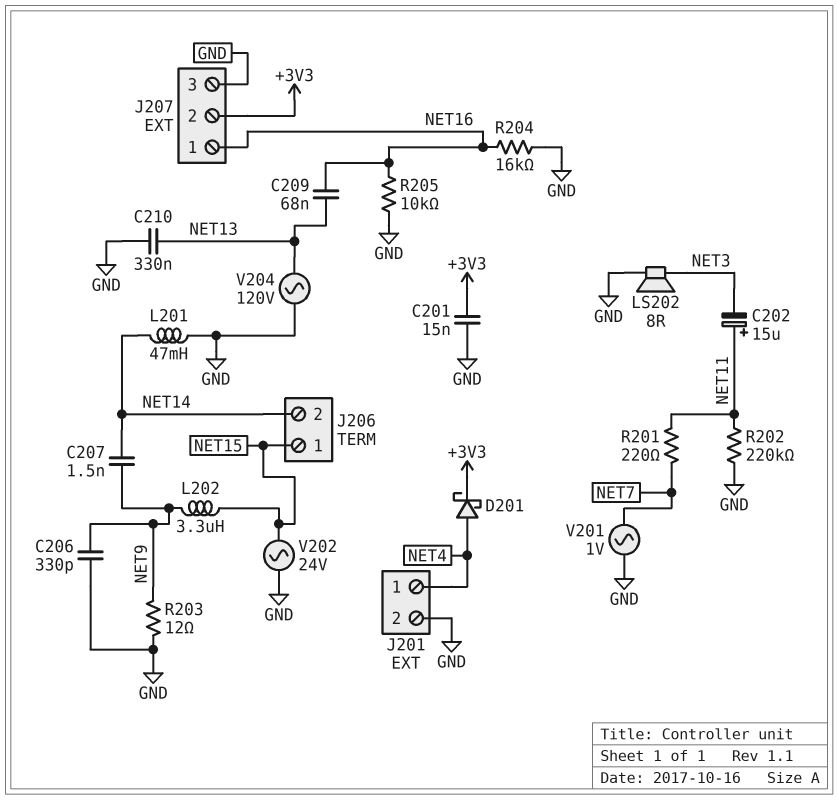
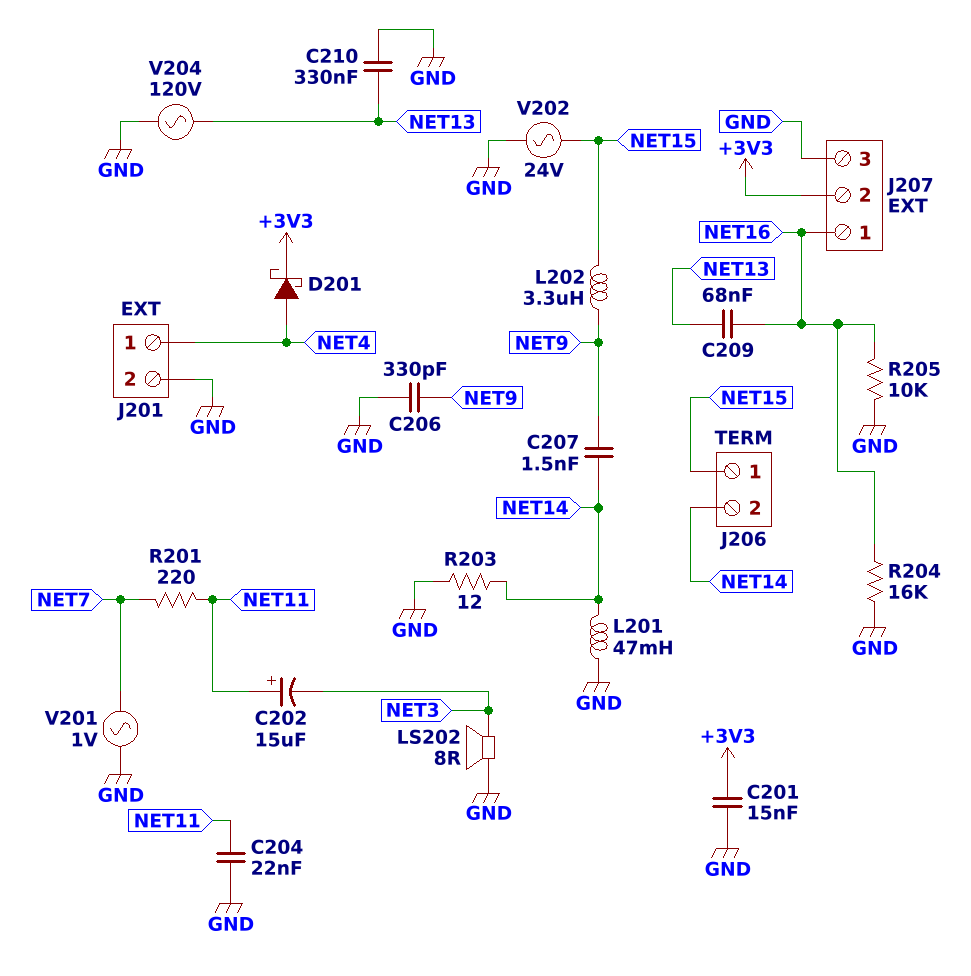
C204: none -> 22nF (GND, NET11)
R202: 220k (GND, NET11) -> none
R203: 12 (GND, NET9) -> 12 (GND, NET14)

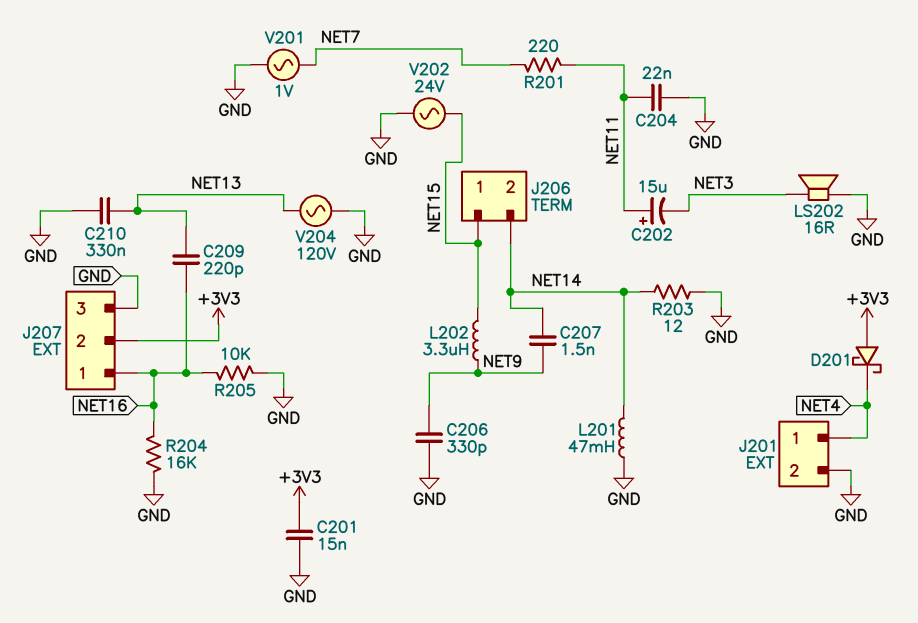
C209: 68nF (NET13, NET16) -> 220pF (NET13, NET16)
D201: schottky (A NET4, K +3V3) -> schottky (A +3V3, K NET4)
LS202: speaker 8R (GND, NET3) -> speaker 16R (GND, NET3)

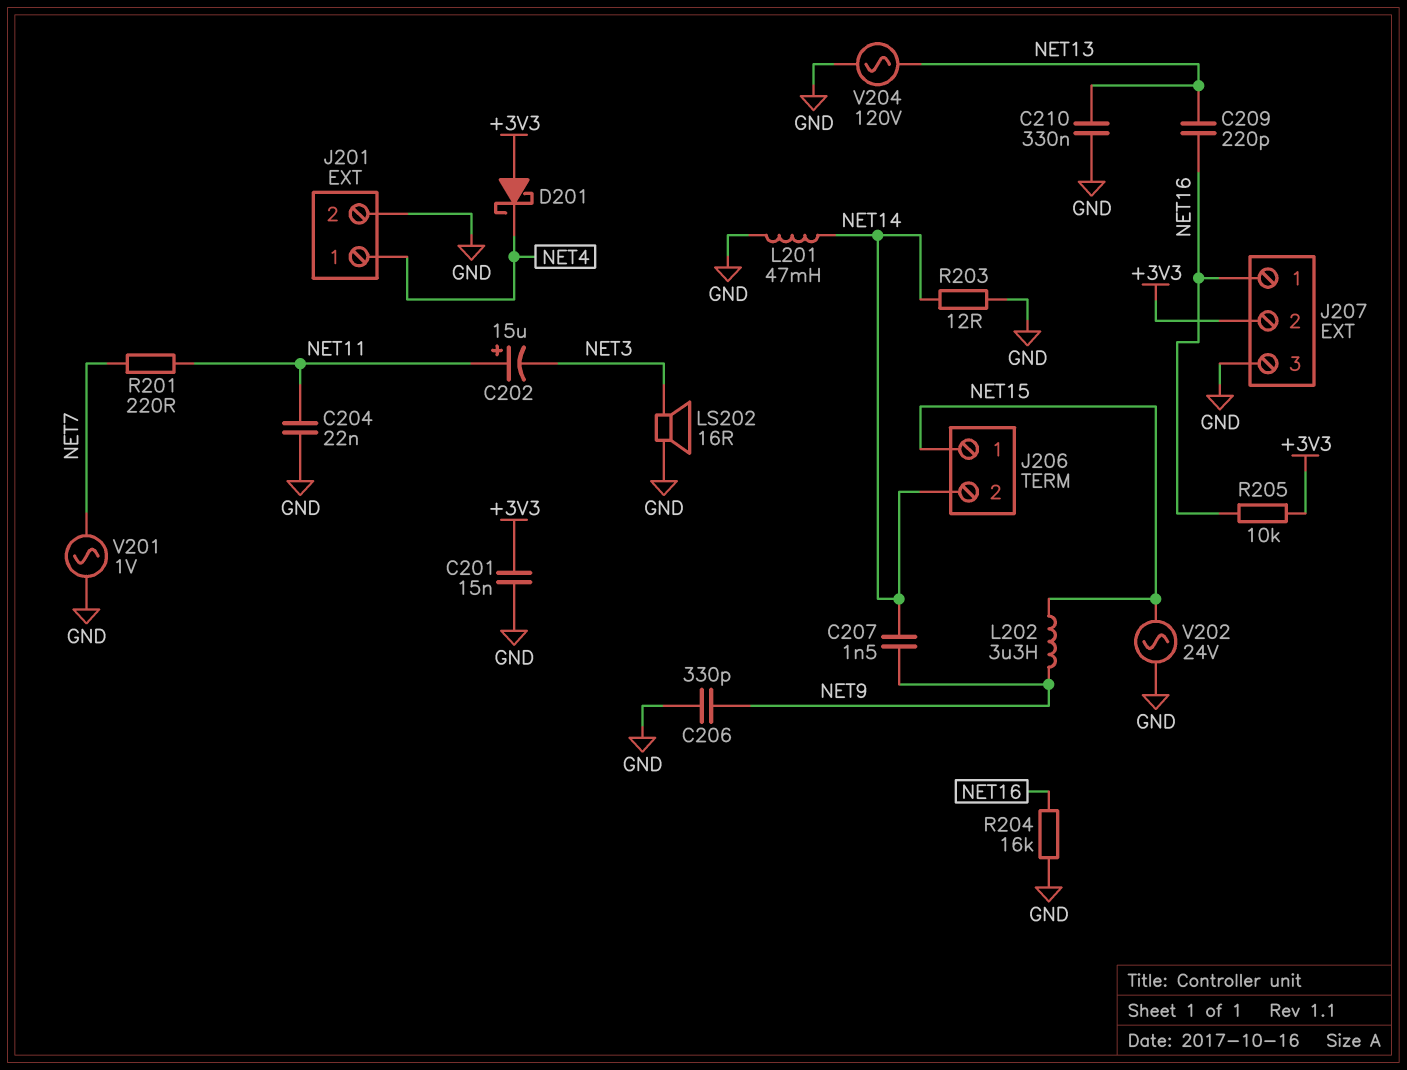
R205: 10k (GND, NET16) -> 10k (+3V3, NET16)

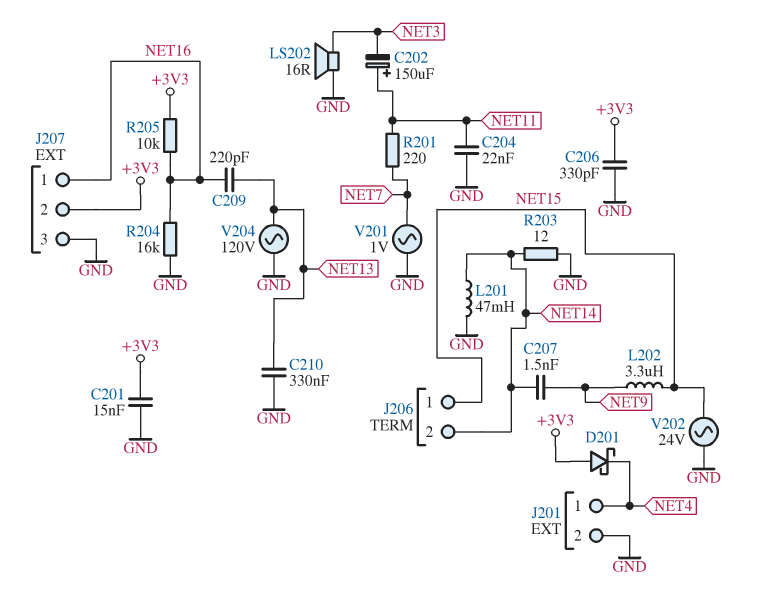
C202: 15uF (plus NET11, minus NET3) -> 150uF (plus NET11, minus NET3)
C206: 330pF (GND, NET9) -> 330pF (+3V3, GND)

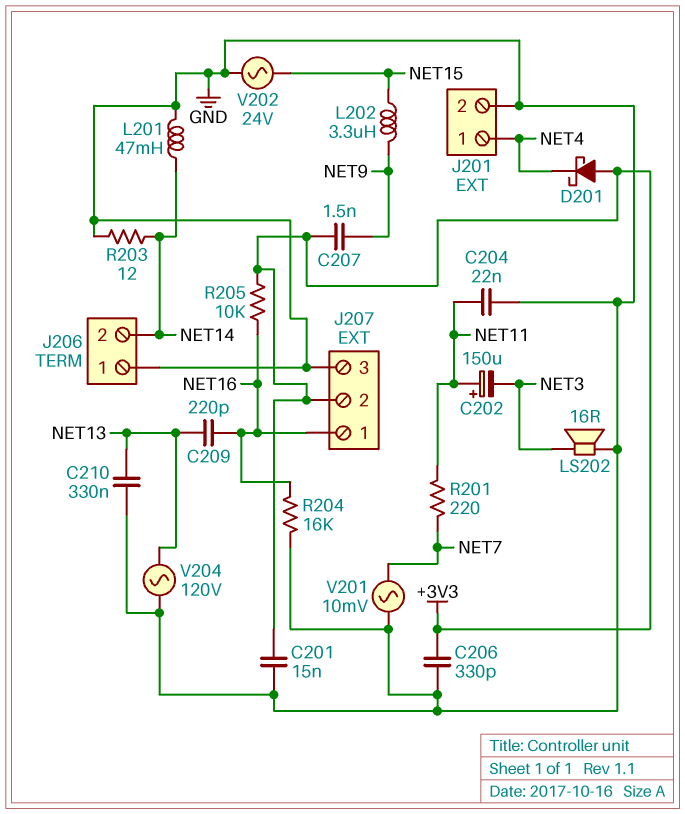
C207: 1.5nF (NET9, NET14) -> 1.5nF (+3V3, NET9)
J206 pin 1: NET15 -> GND
V201: AC 1V (GND, NET7) -> AC 10mV (GND, NET7)

